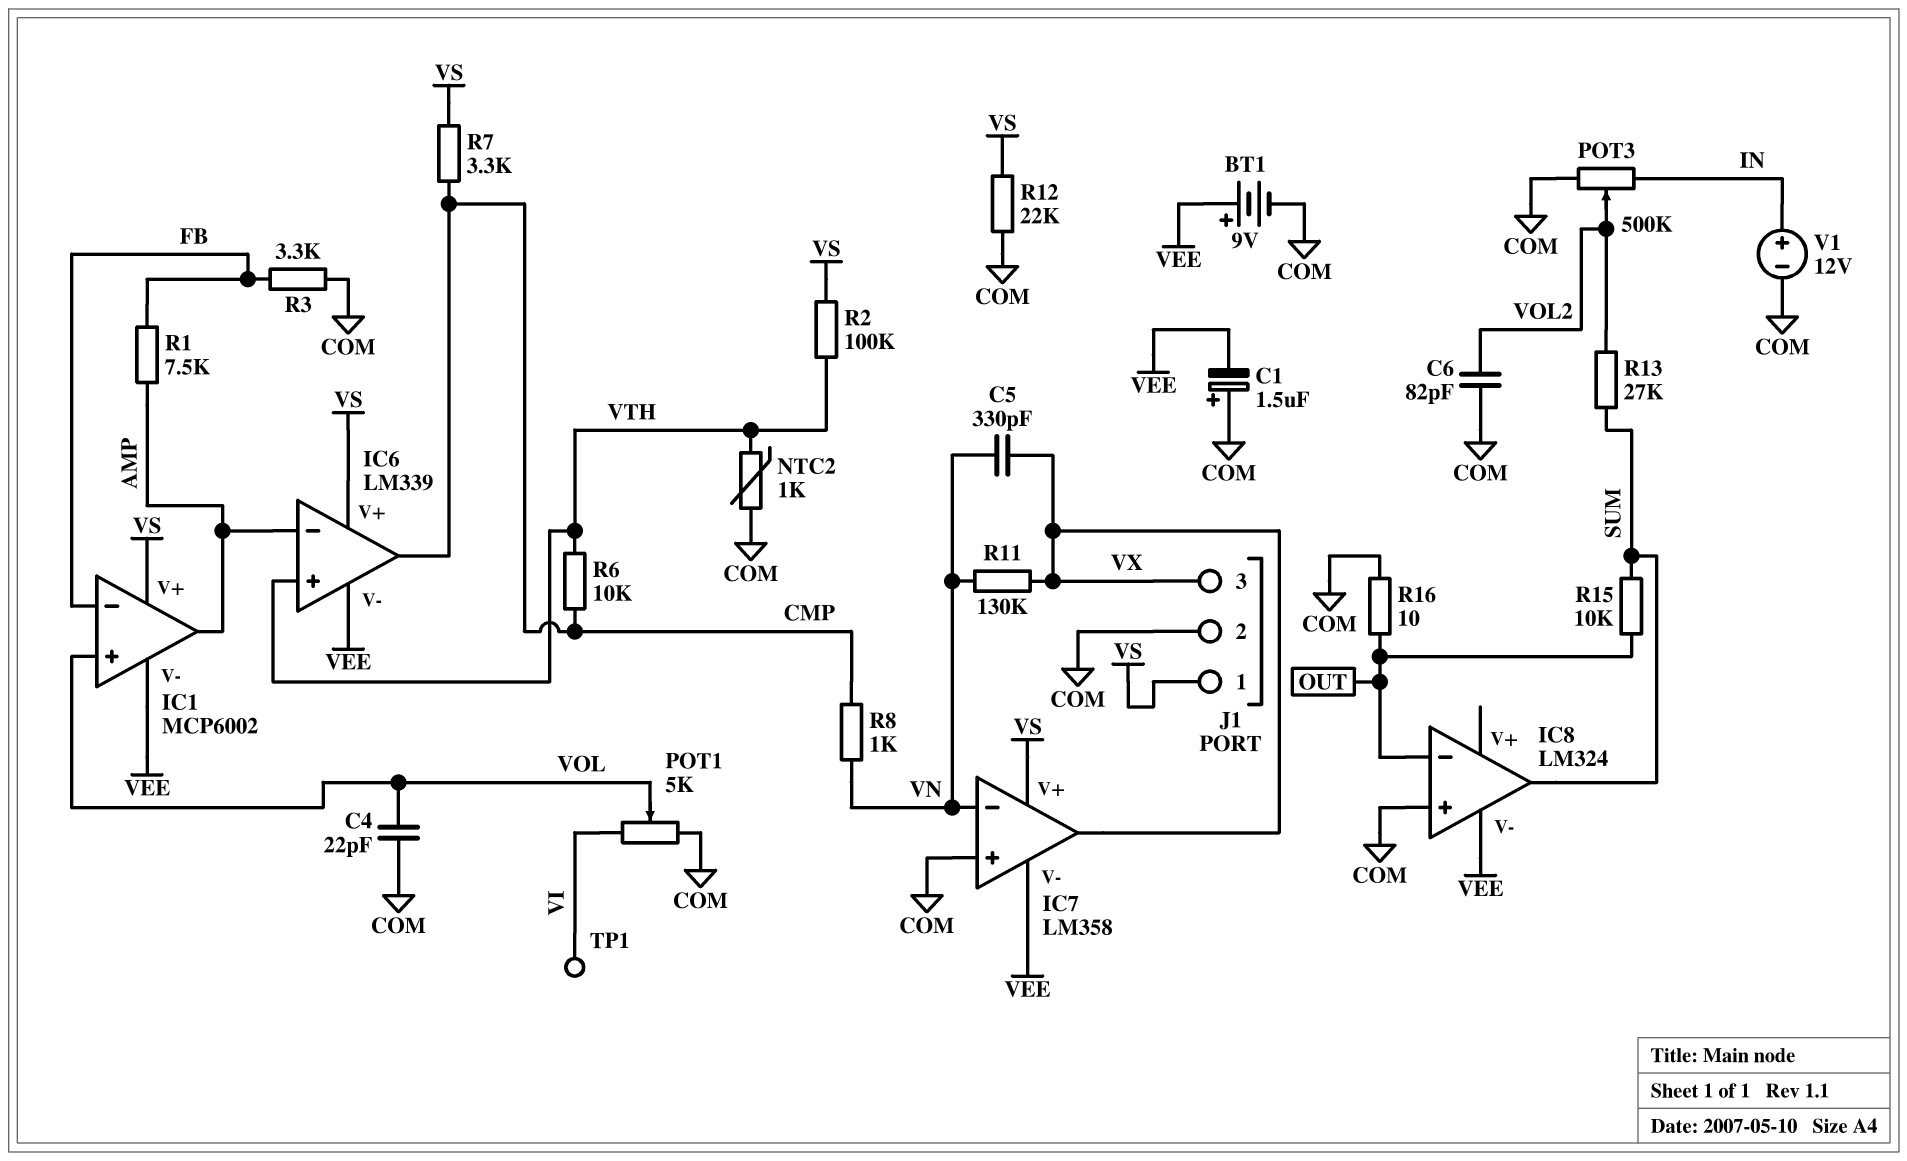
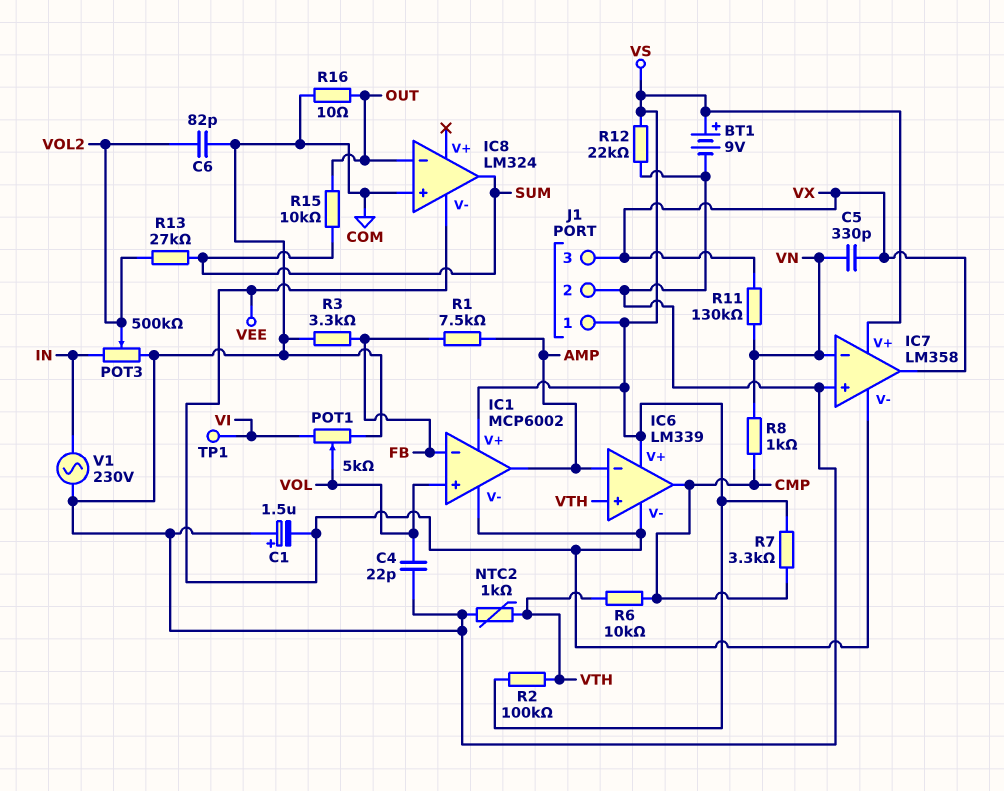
BT1: 9V (plus VEE, minus COM) -> 9V (plus VS, minus COM)
V1: 12V (plus IN, minus COM) -> AC 230V (COM, IN)

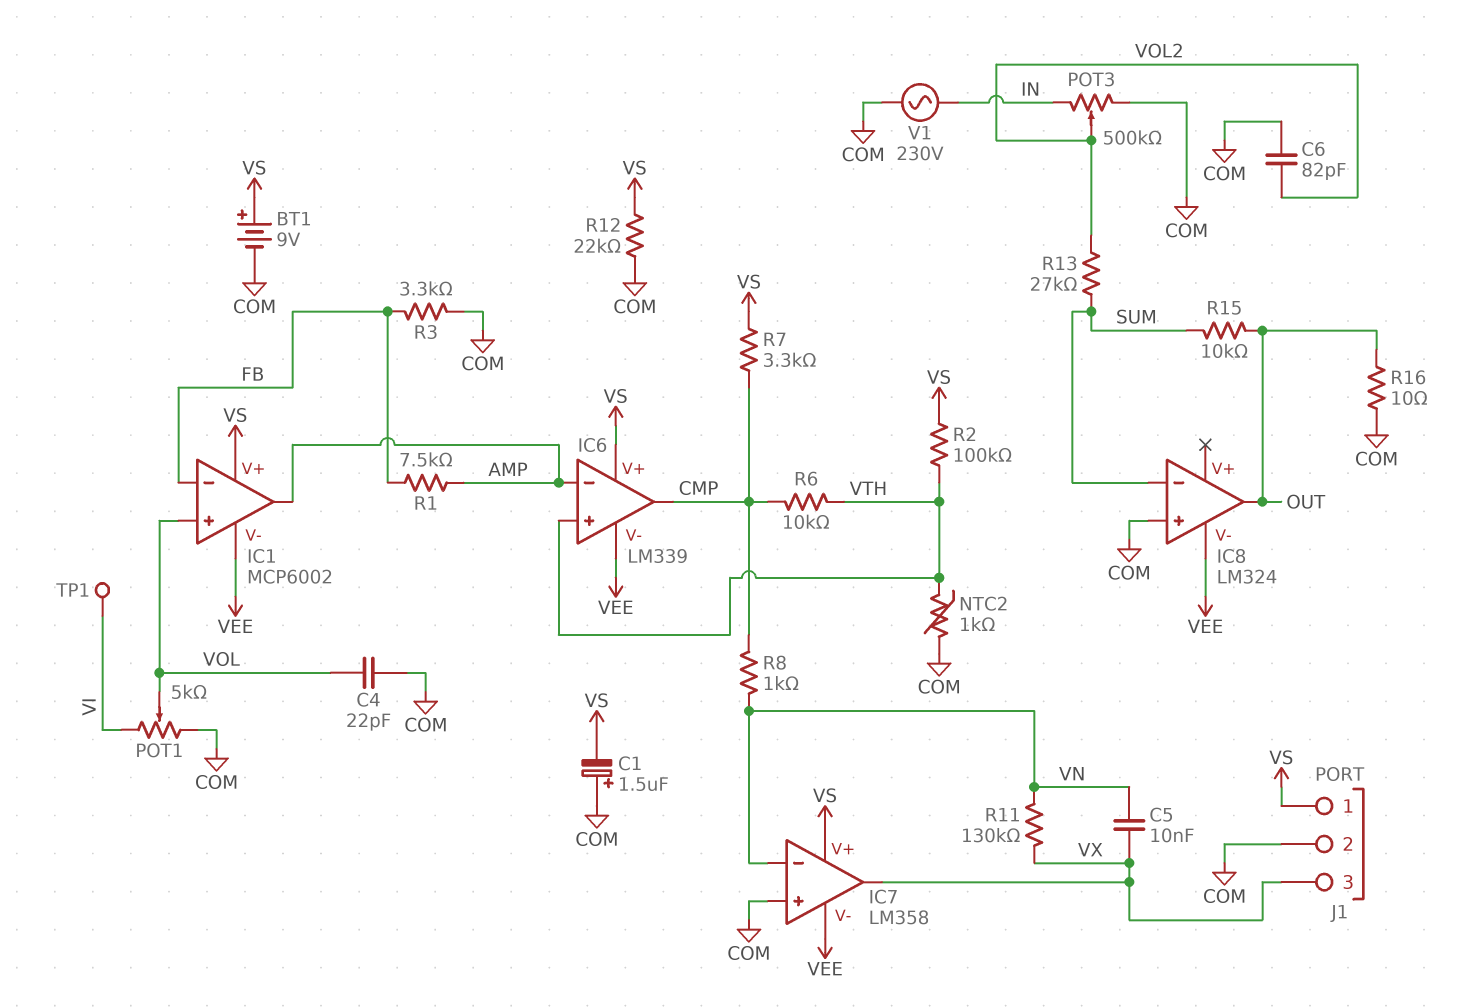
C1: 1.5uF (plus COM, minus VEE) -> 1.5uF (plus COM, minus VS)
C5: 330pF (VN, VX) -> 10nF (VN, VX)
IC8 pin in-: OUT -> SUM
IC8 pin out: SUM -> OUT

